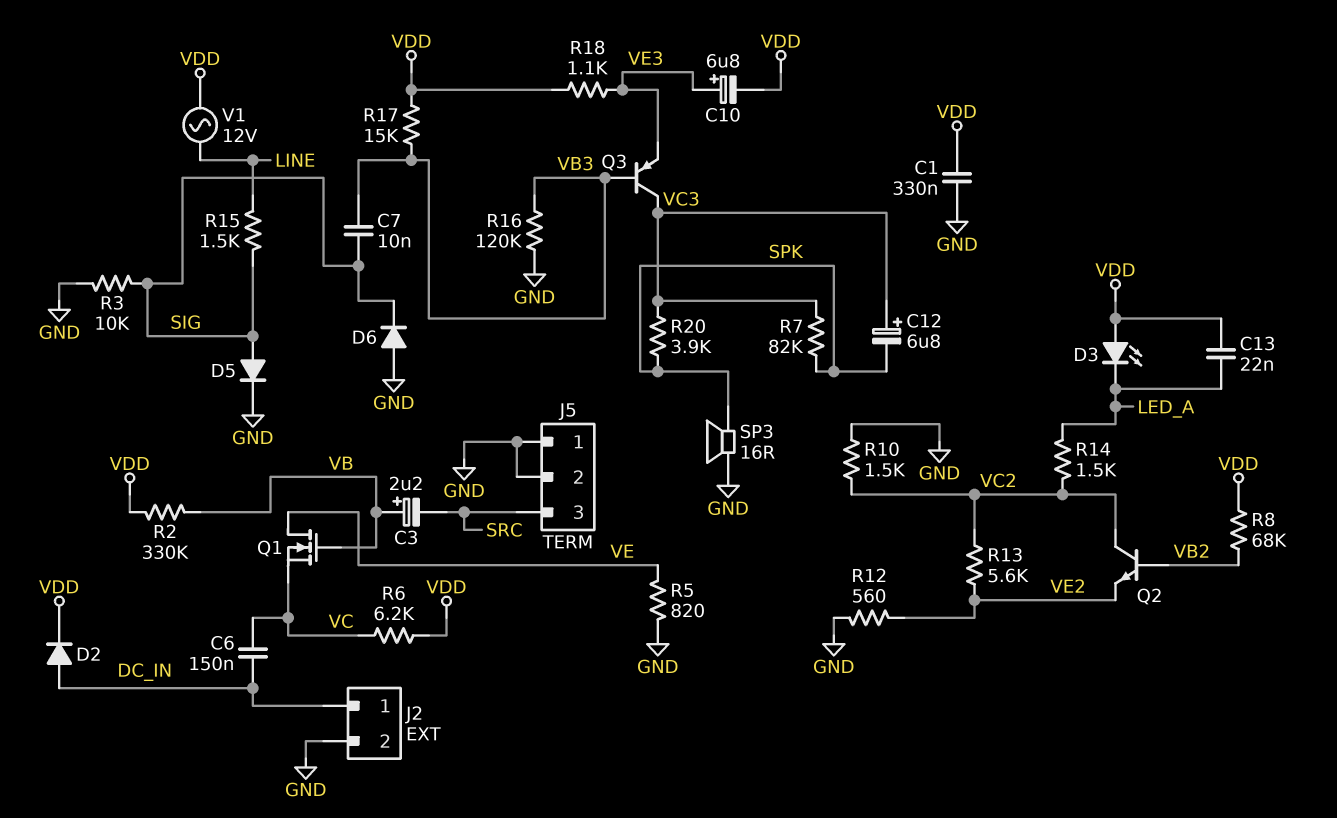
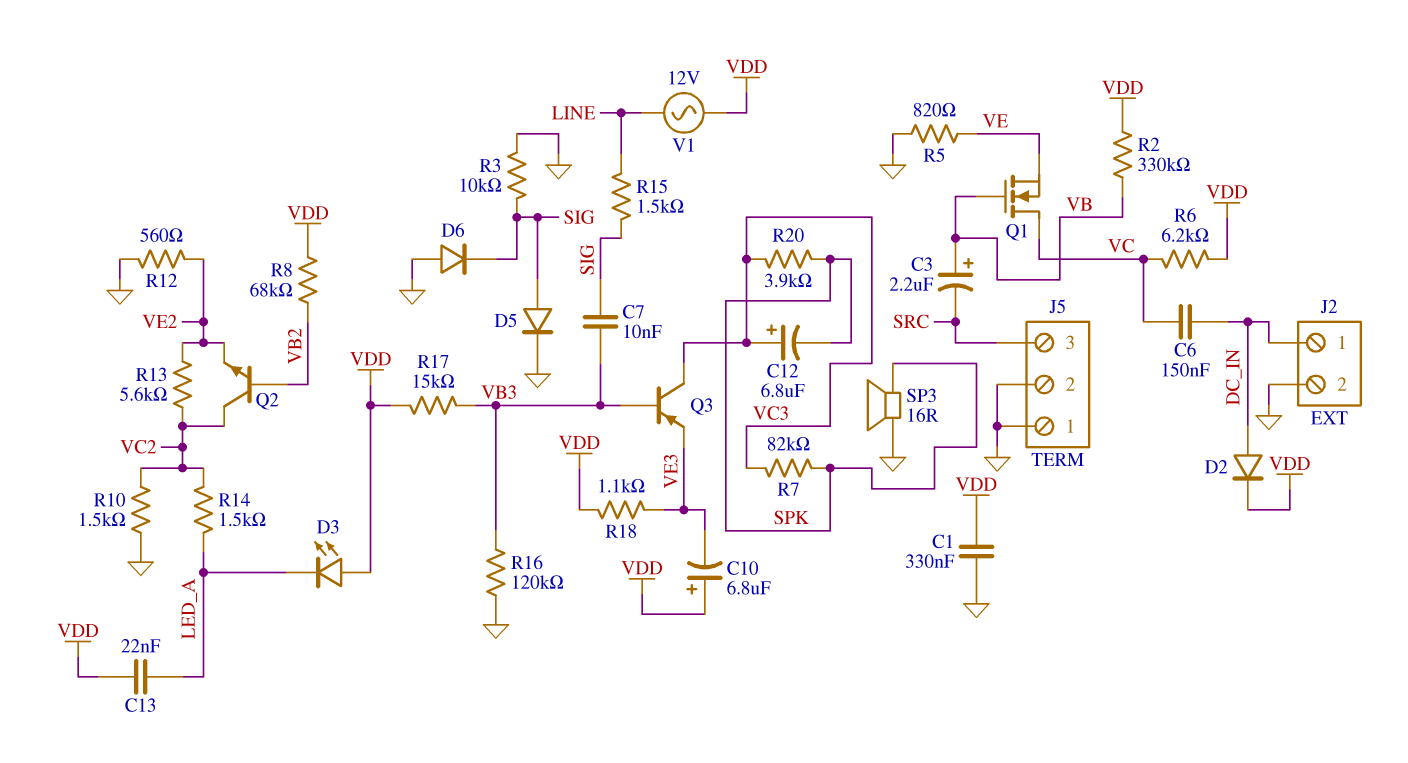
C10: 6.8uF (plus VE3, minus VDD) -> 6.8uF (plus VDD, minus VE3)
Q1: NMOS (G VB, D VE, S VC) -> NMOS (G VB, D VC, S VE)

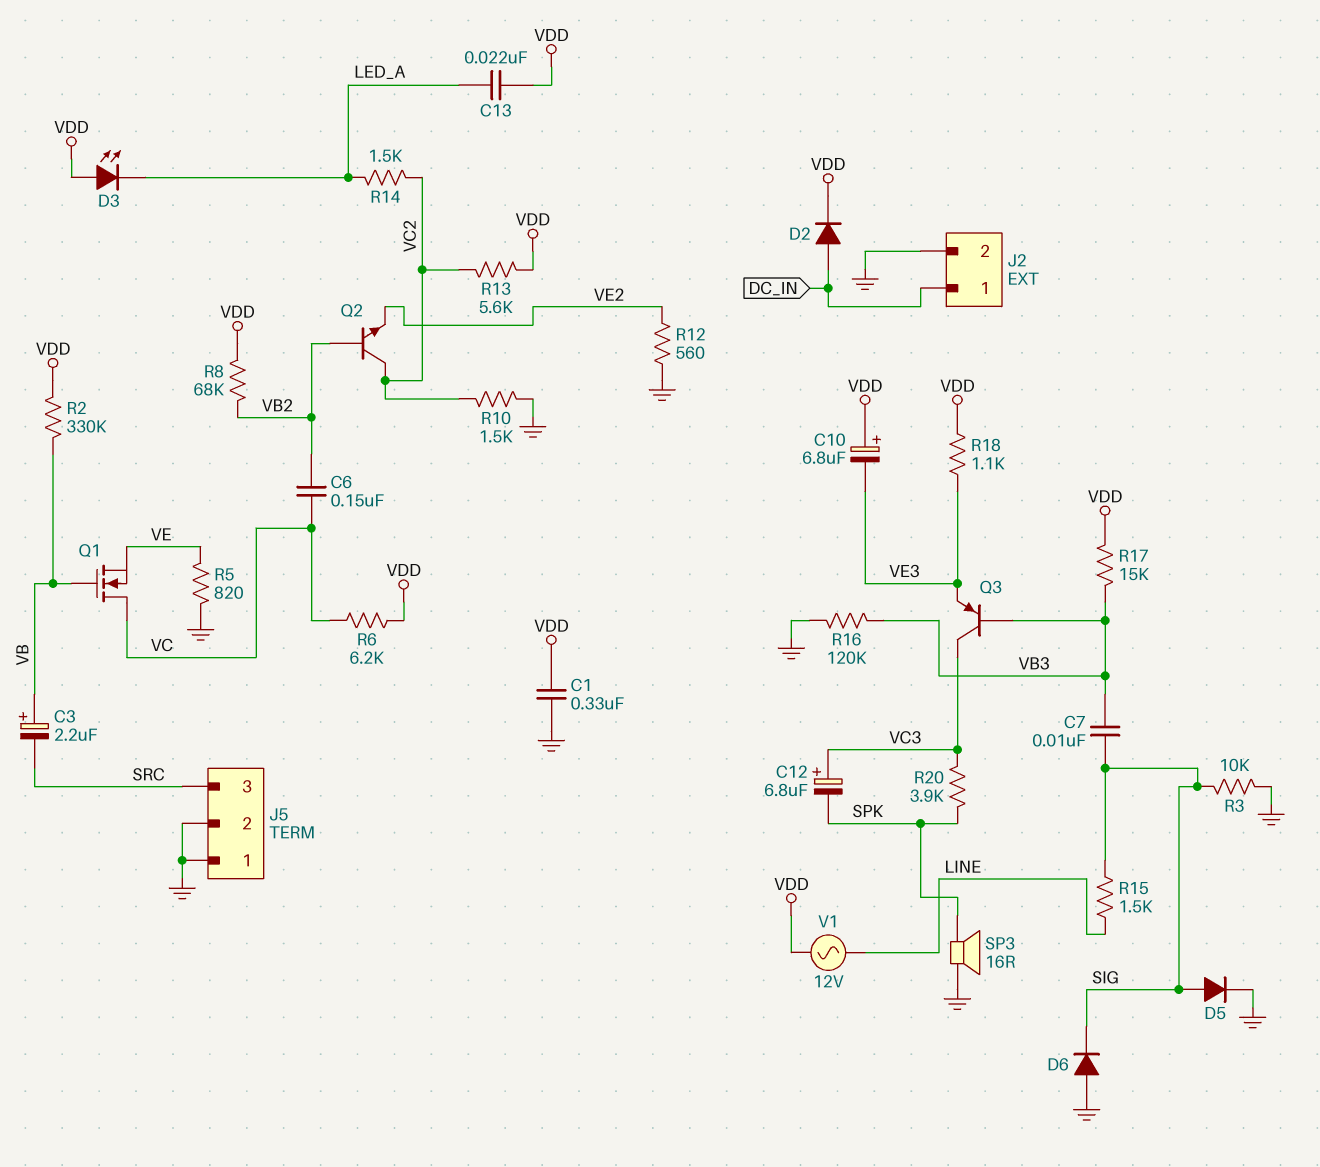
C6: 150nF (DC_IN, VC) -> 150nF (VB2, VC)
R7: 82k (SPK, VC3) -> none
R13: 5.6k (VC2, VE2) -> 5.6k (VC2, VDD)

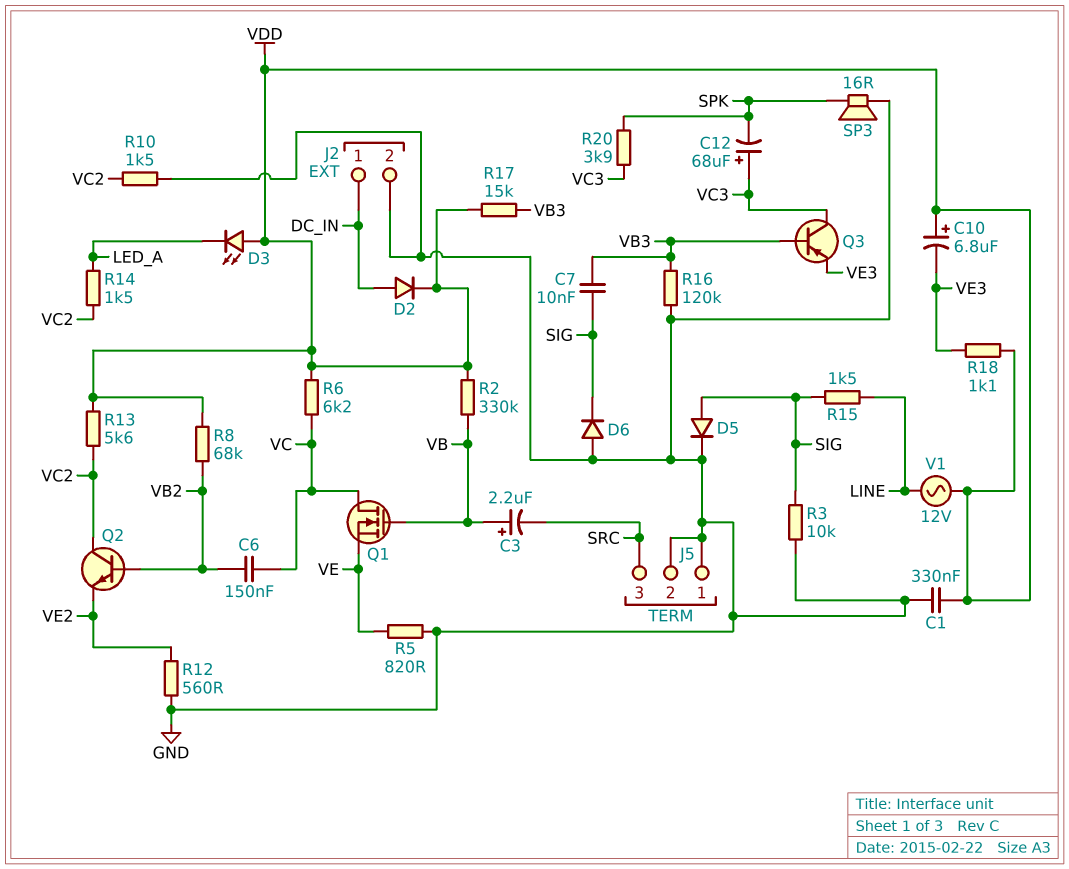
C12: 6.8uF (plus VC3, minus SPK) -> 68uF (plus VC3, minus SPK)
C13: 22nF (LED_A, VDD) -> none

